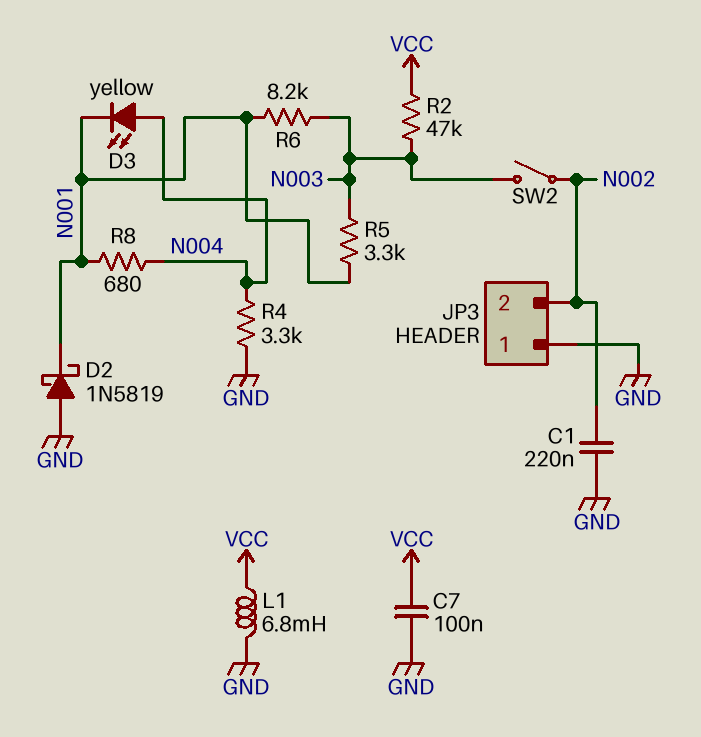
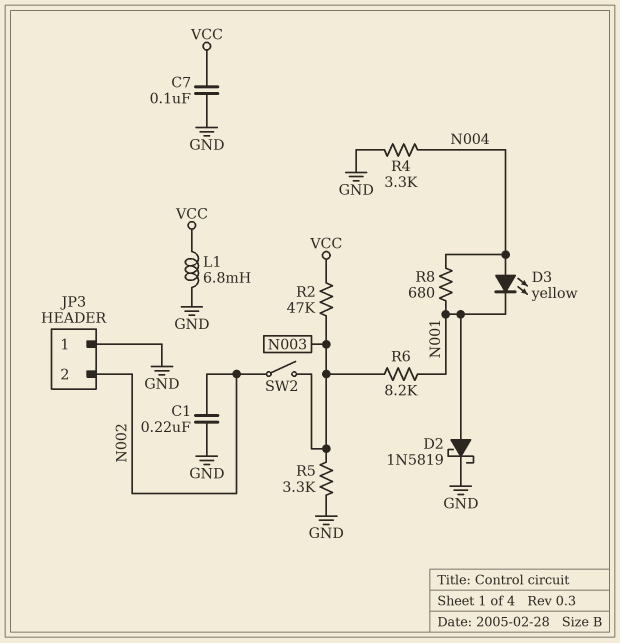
D2: schottky 1N5819 (A GND, K N001) -> schottky 1N5819 (A N001, K GND)
R5: 3.3k (N001, N003) -> 3.3k (GND, N003)

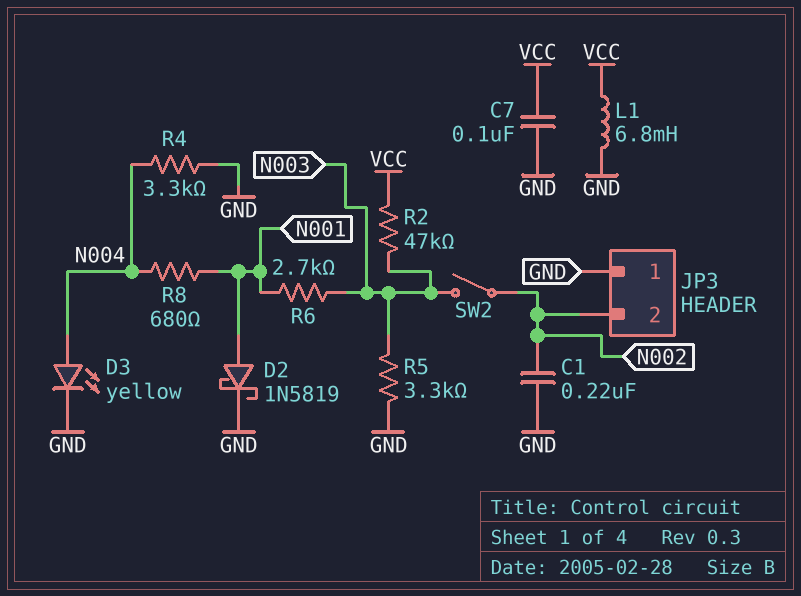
D3: LED yellow (A N004, K N001) -> LED yellow (A N004, K GND)
R6: 8.2k (N001, N003) -> 2.7k (N001, N003)

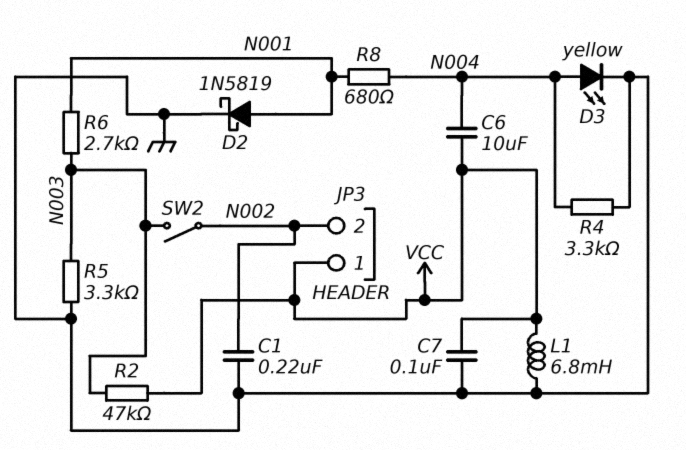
C6: none -> 10uF (N004, VCC)
JP3 pin 1: GND -> VCC

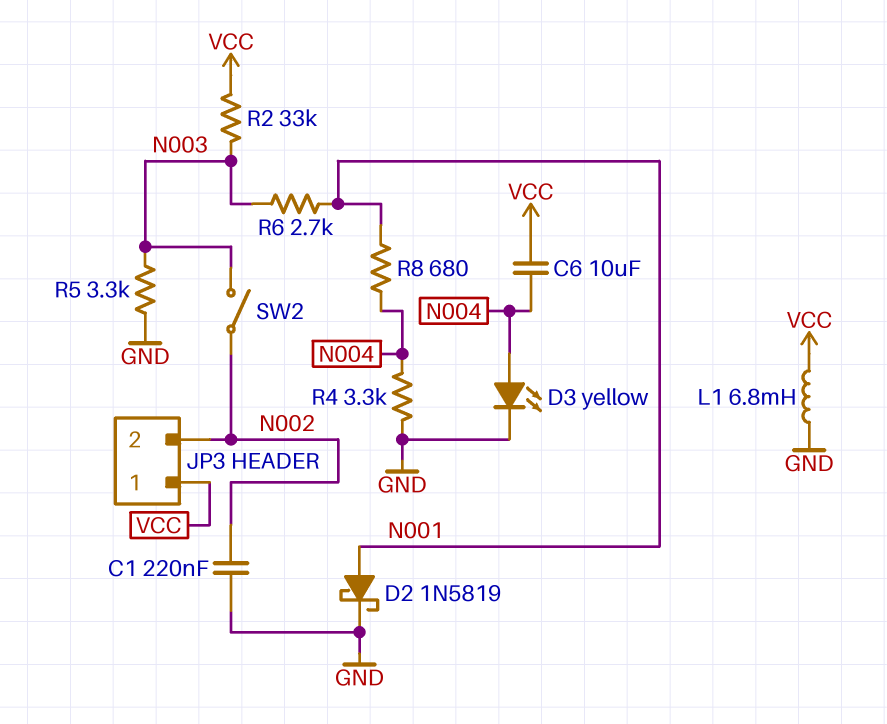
C7: 100nF (GND, VCC) -> none
R2: 47k (N003, VCC) -> 33k (N003, VCC)

